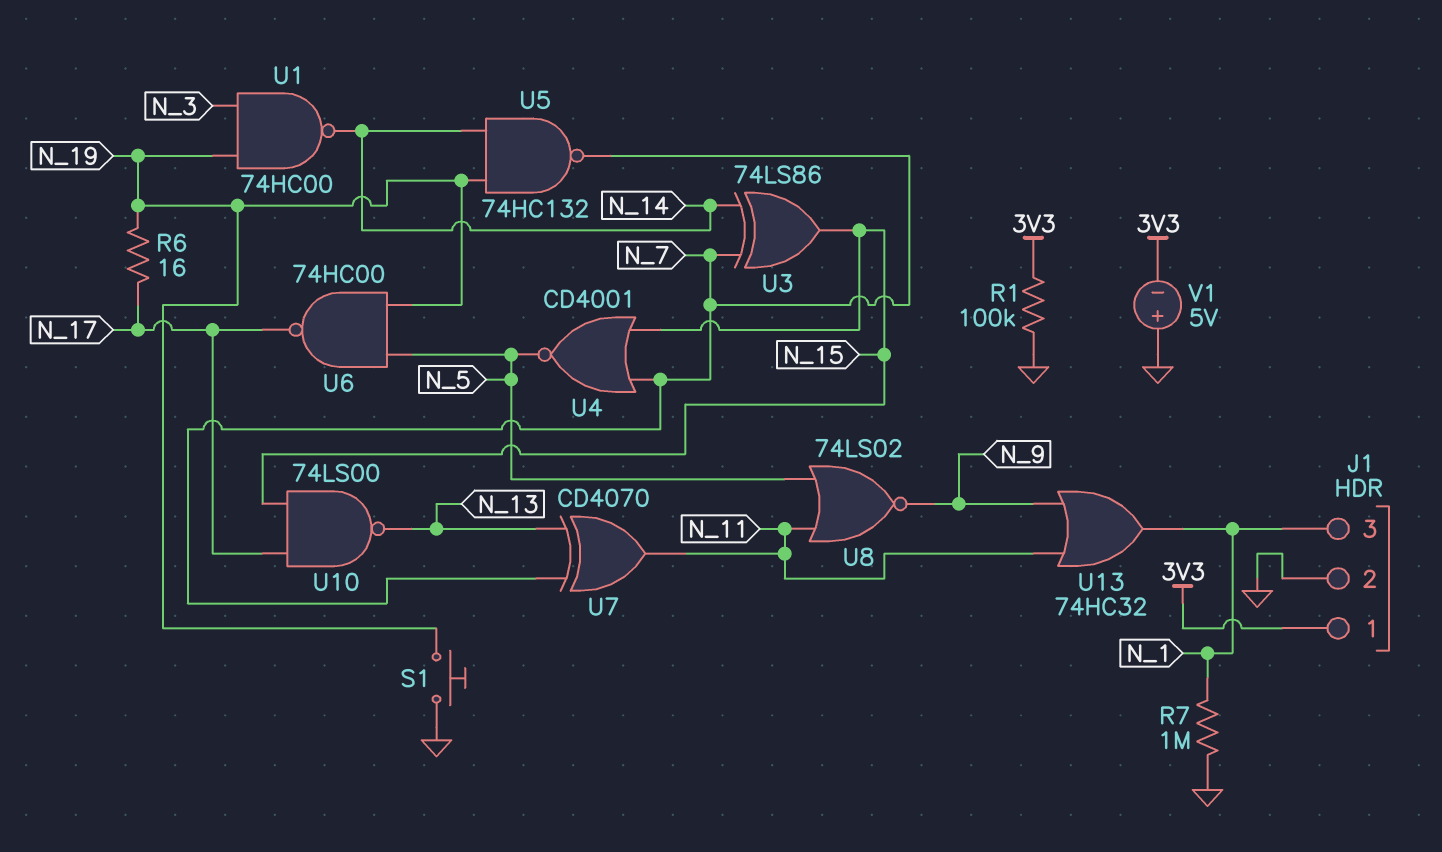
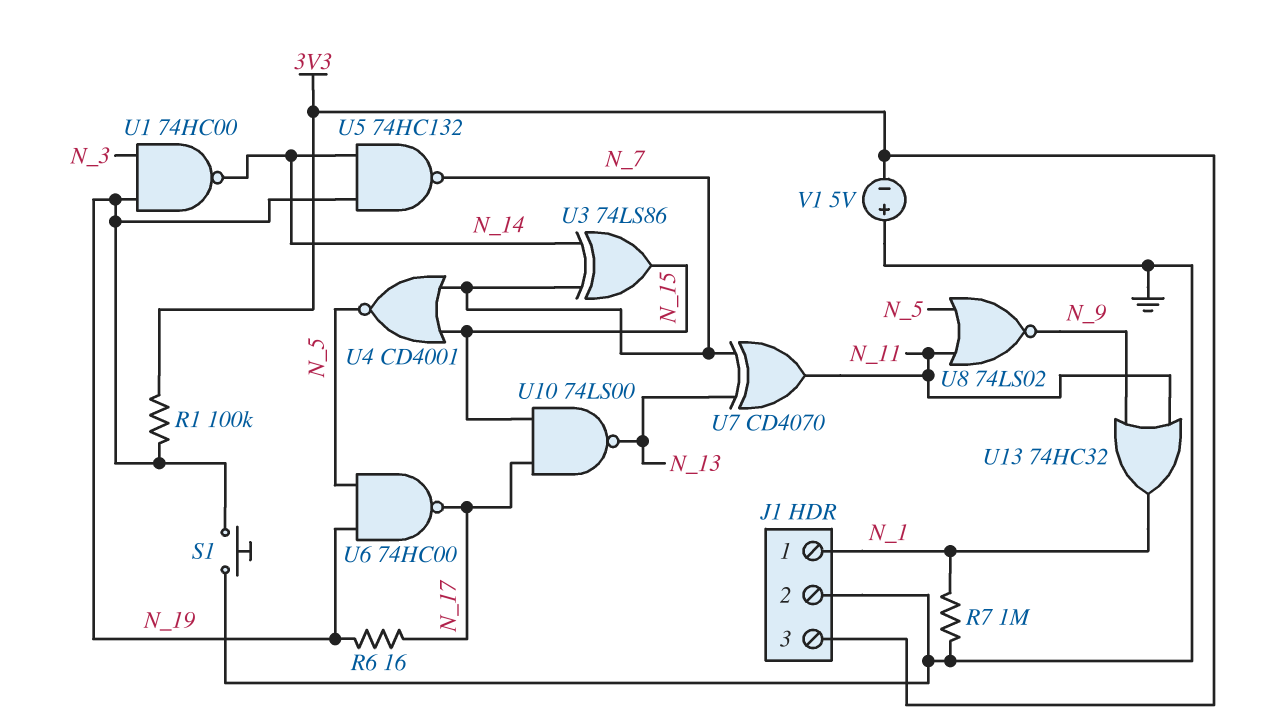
J1 pin 1: 3V3 -> N_1
J1 pin 3: N_1 -> 3V3
R1: 100k (3V3, GND) -> 100k (3V3, N_19)

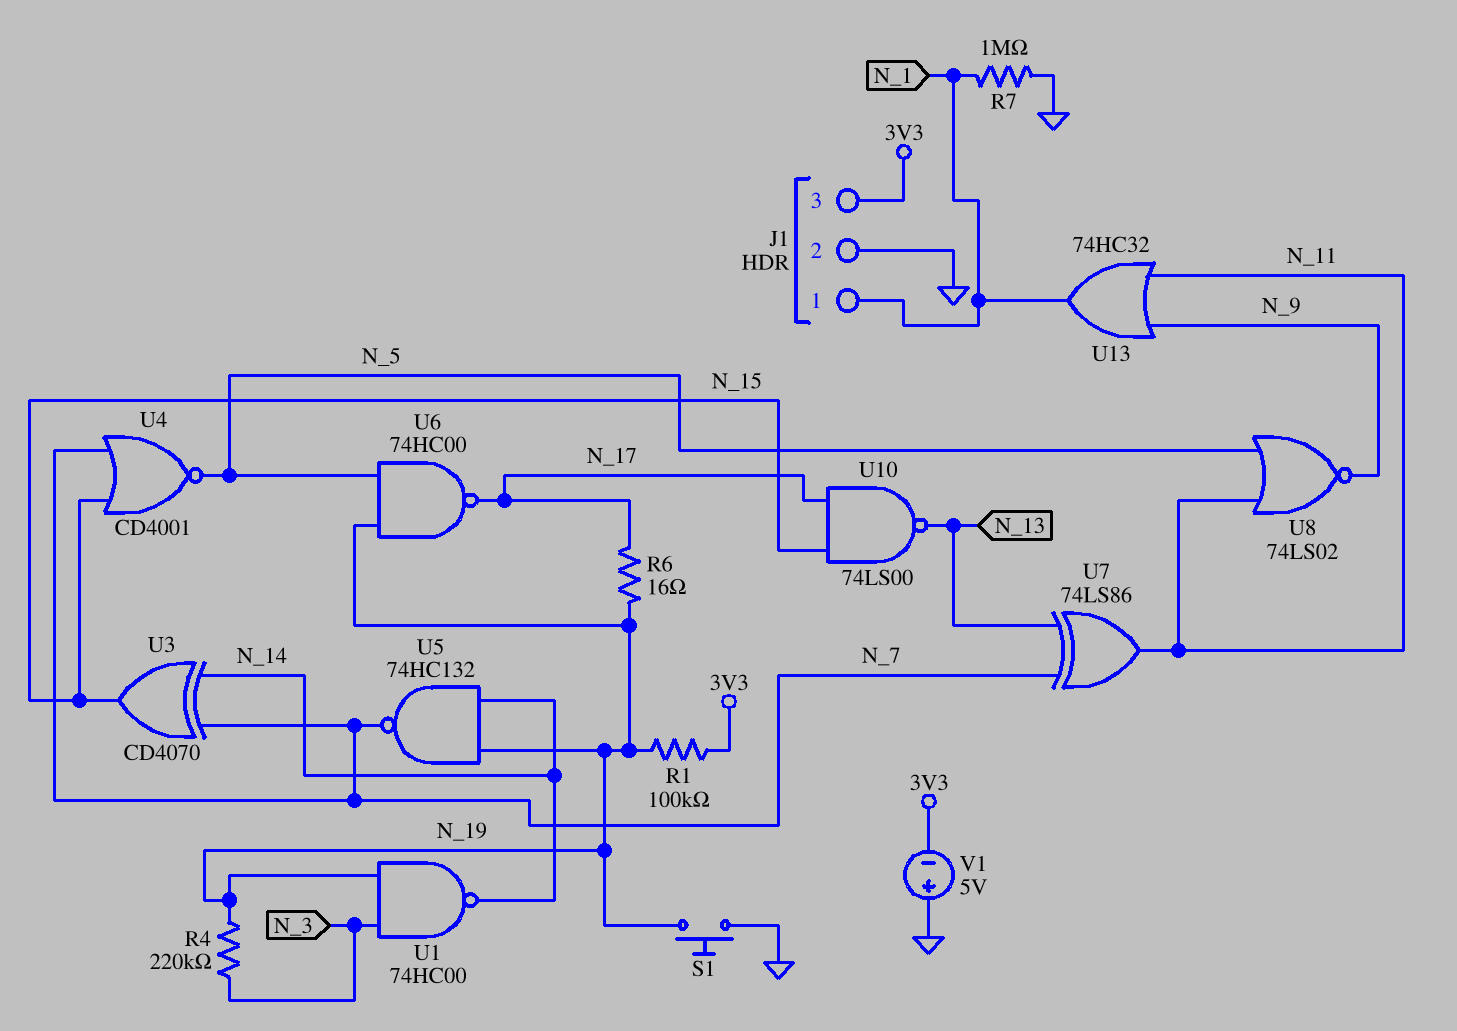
R4: none -> 220k (N_3, N_19)
U3: XOR 74LS86 (in N_7, in N_14, out N_15) -> XOR CD4070 (in N_7, in N_14, out N_15)
U7: XOR CD4070 (in N_7, in N_13, out N_11) -> XOR 74LS86 (in N_7, in N_13, out N_11)

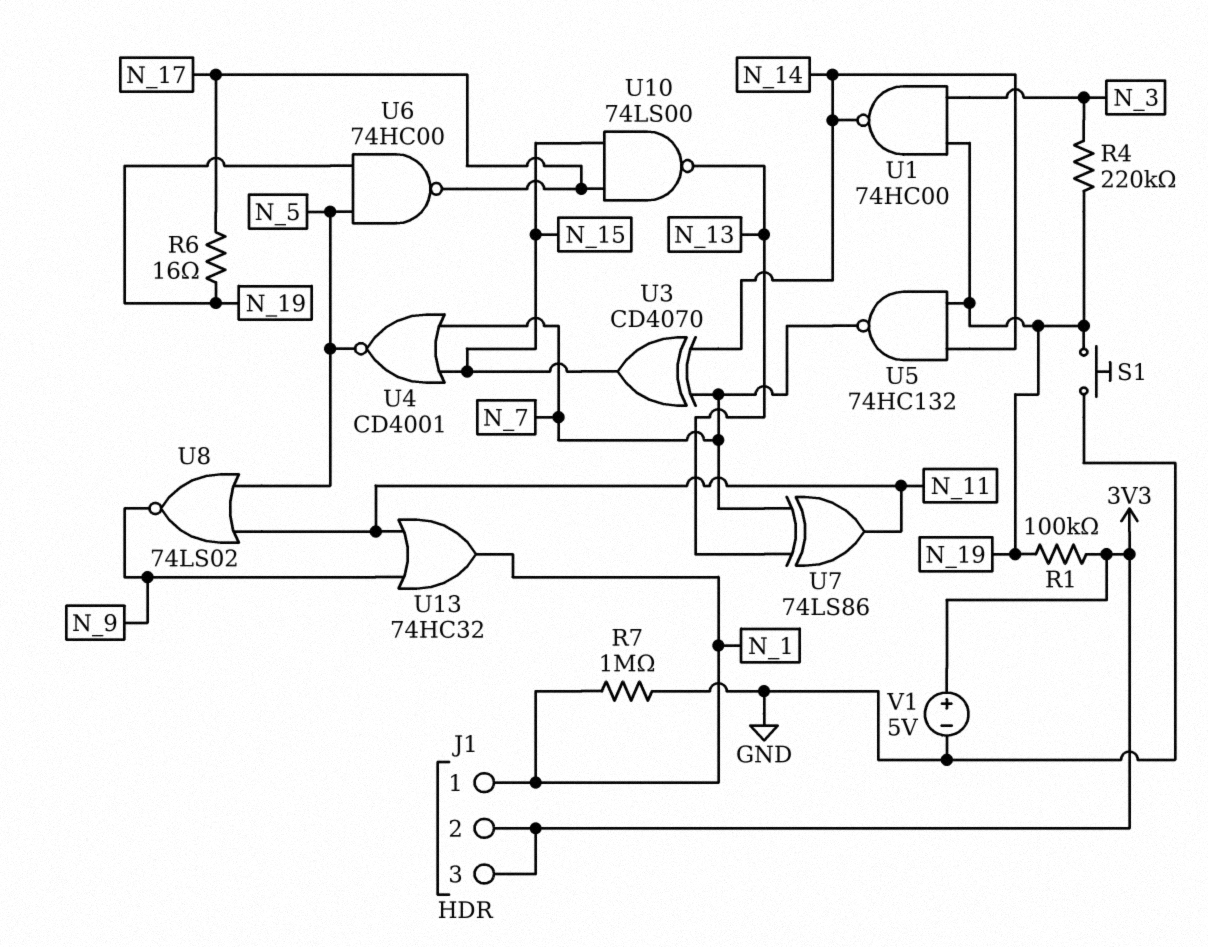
J1 pin 2: GND -> 3V3
V1: 5V (plus GND, minus 3V3) -> 5V (plus 3V3, minus GND)

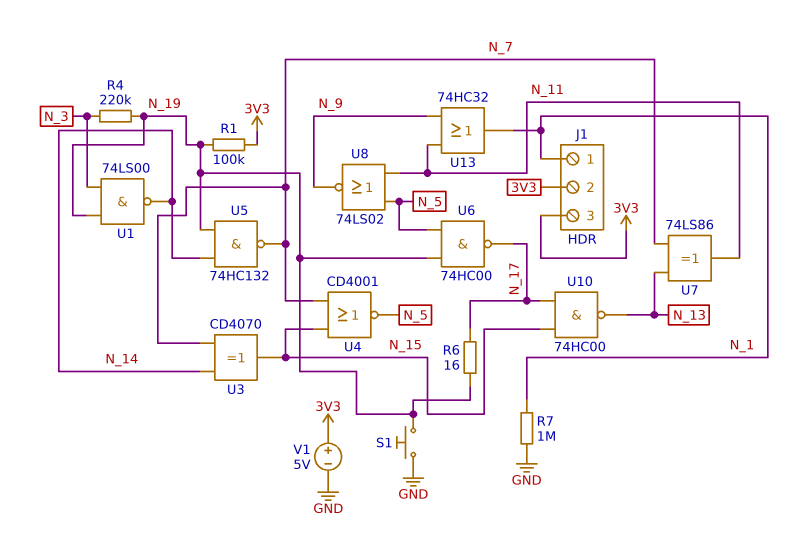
U1: NAND 74HC00 (in N_3, in N_19, out N_14) -> NAND 74LS00 (in N_3, in N_19, out N_14)
U10: NAND 74LS00 (in N_15, in N_17, out N_13) -> NAND 74HC00 (in N_15, in N_17, out N_13)

